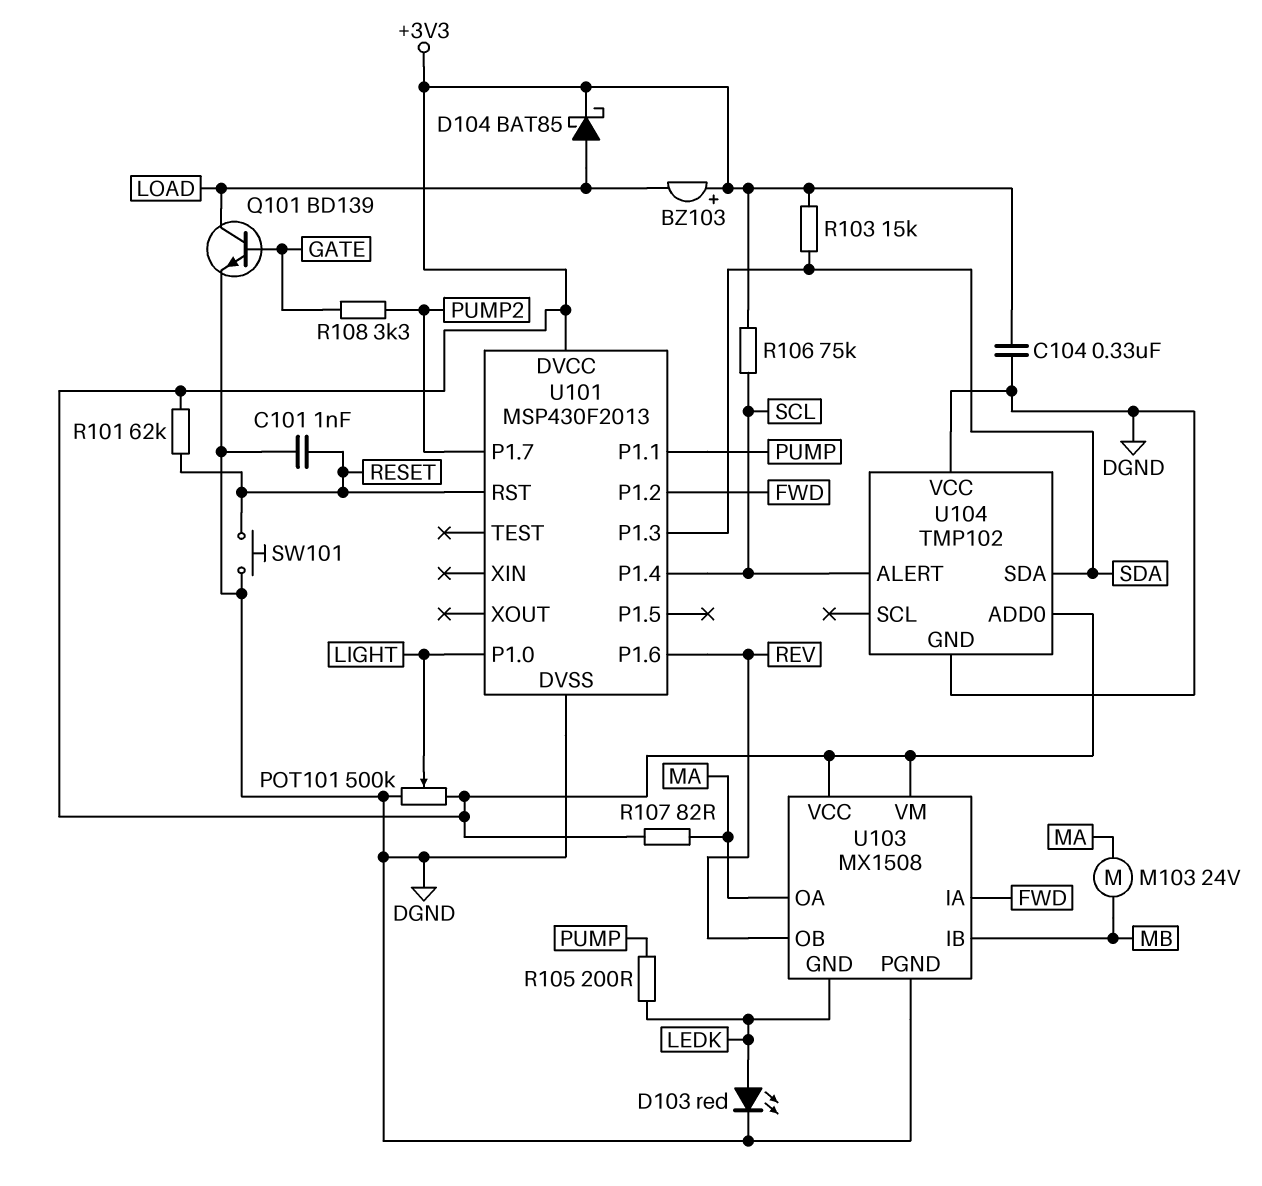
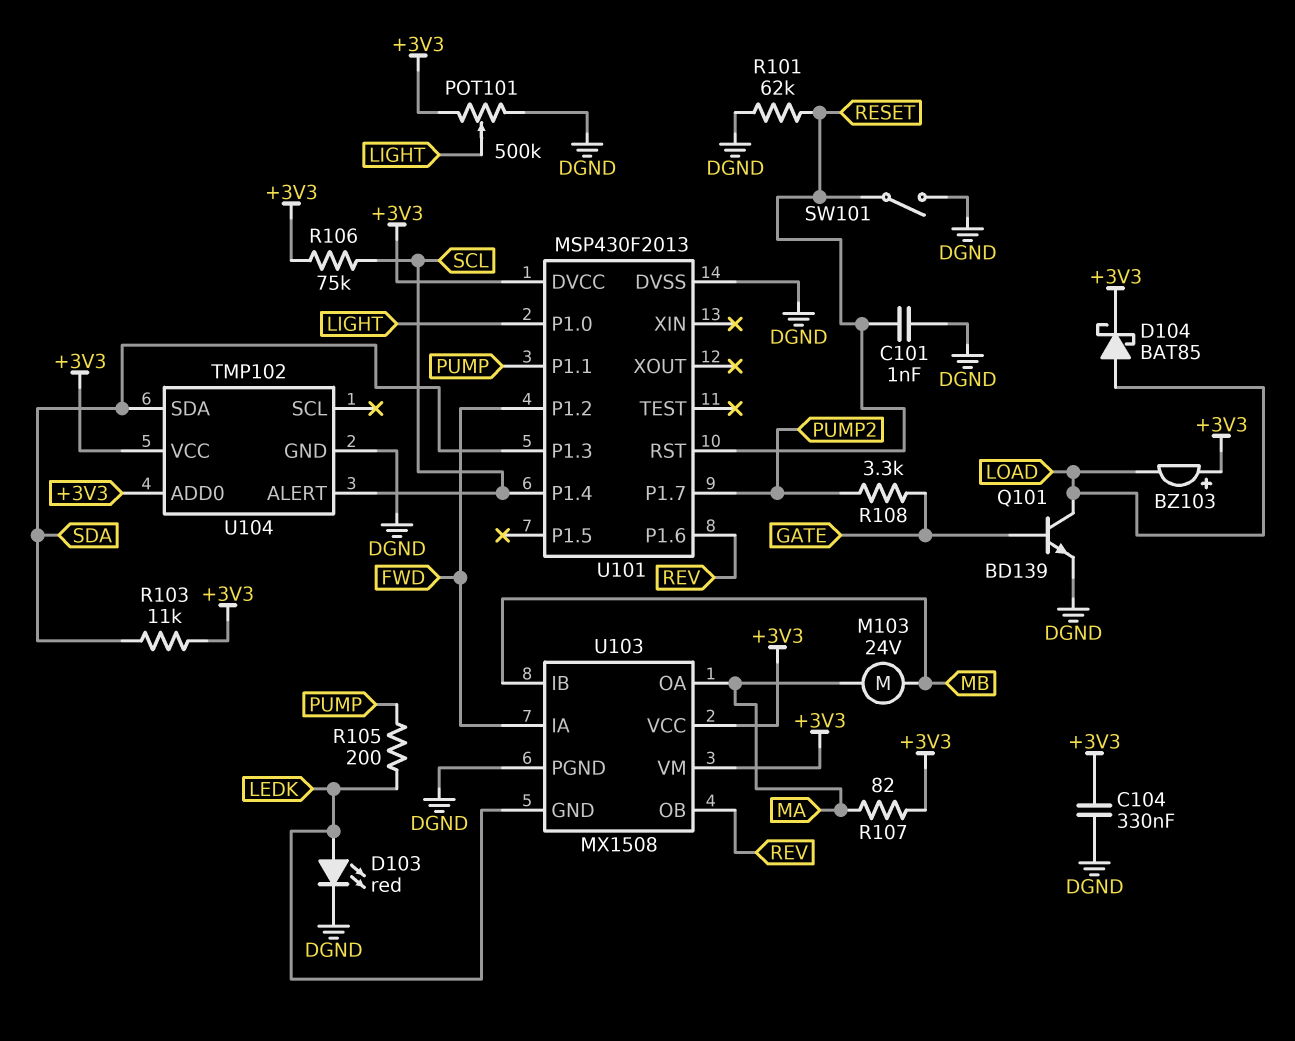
R101: 62k (+3V3, RESET) -> 62k (DGND, RESET)
R103: 15k (+3V3, SDA) -> 11k (+3V3, SDA)
SW101: button (DGND, RESET) -> switch (DGND, RESET)
U104 pin VCC: DGND -> +3V3

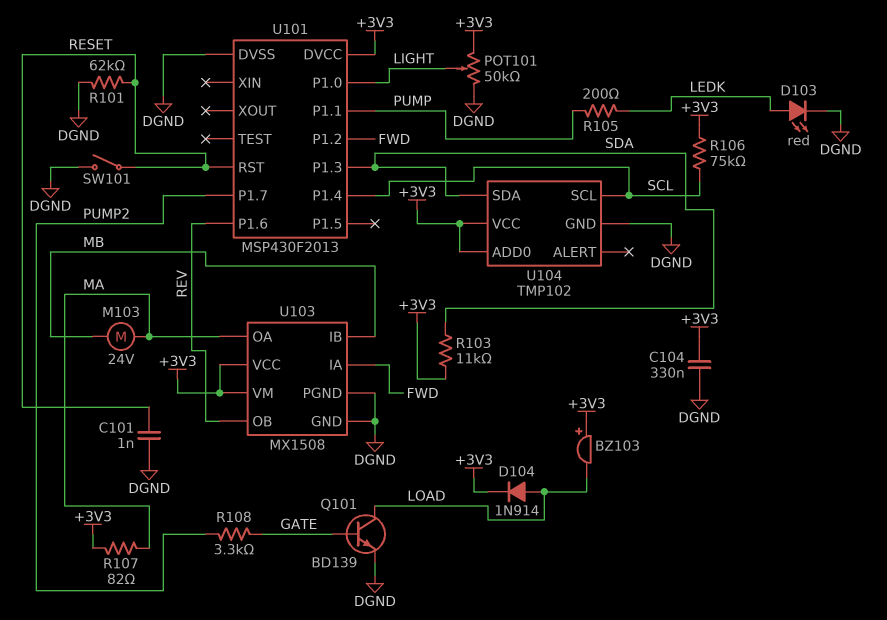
D104: schottky BAT85 (A LOAD, K +3V3) -> diode 1N914 (A LOAD, K +3V3)
POT101: 500k (+3V3, DGND, wiper LIGHT) -> 50k (+3V3, DGND, wiper LIGHT)
U103 pin GND: LEDK -> DGND
U104 pin ALERT: SCL -> none
U104 pin SCL: none -> SCL

